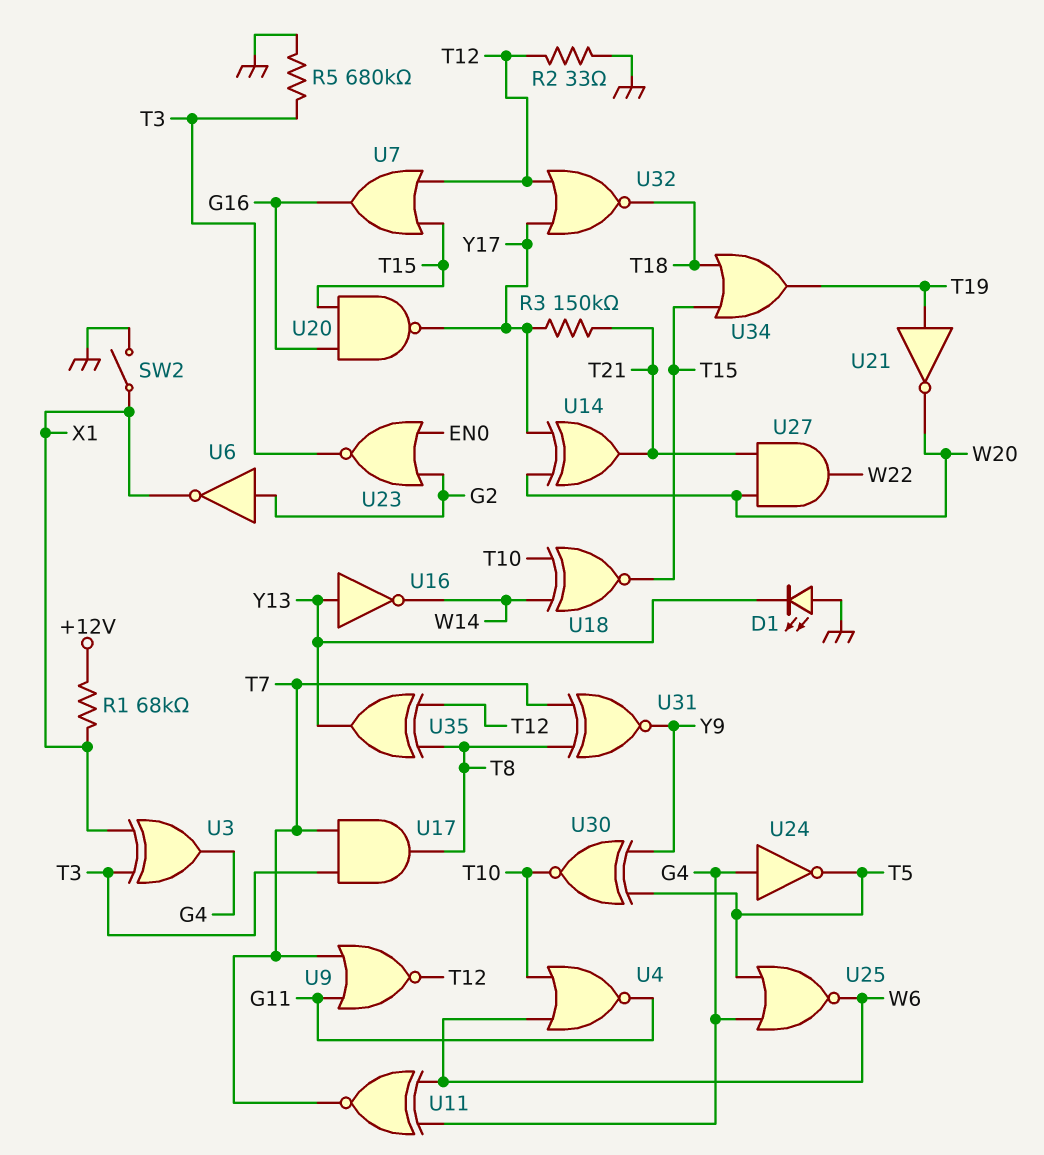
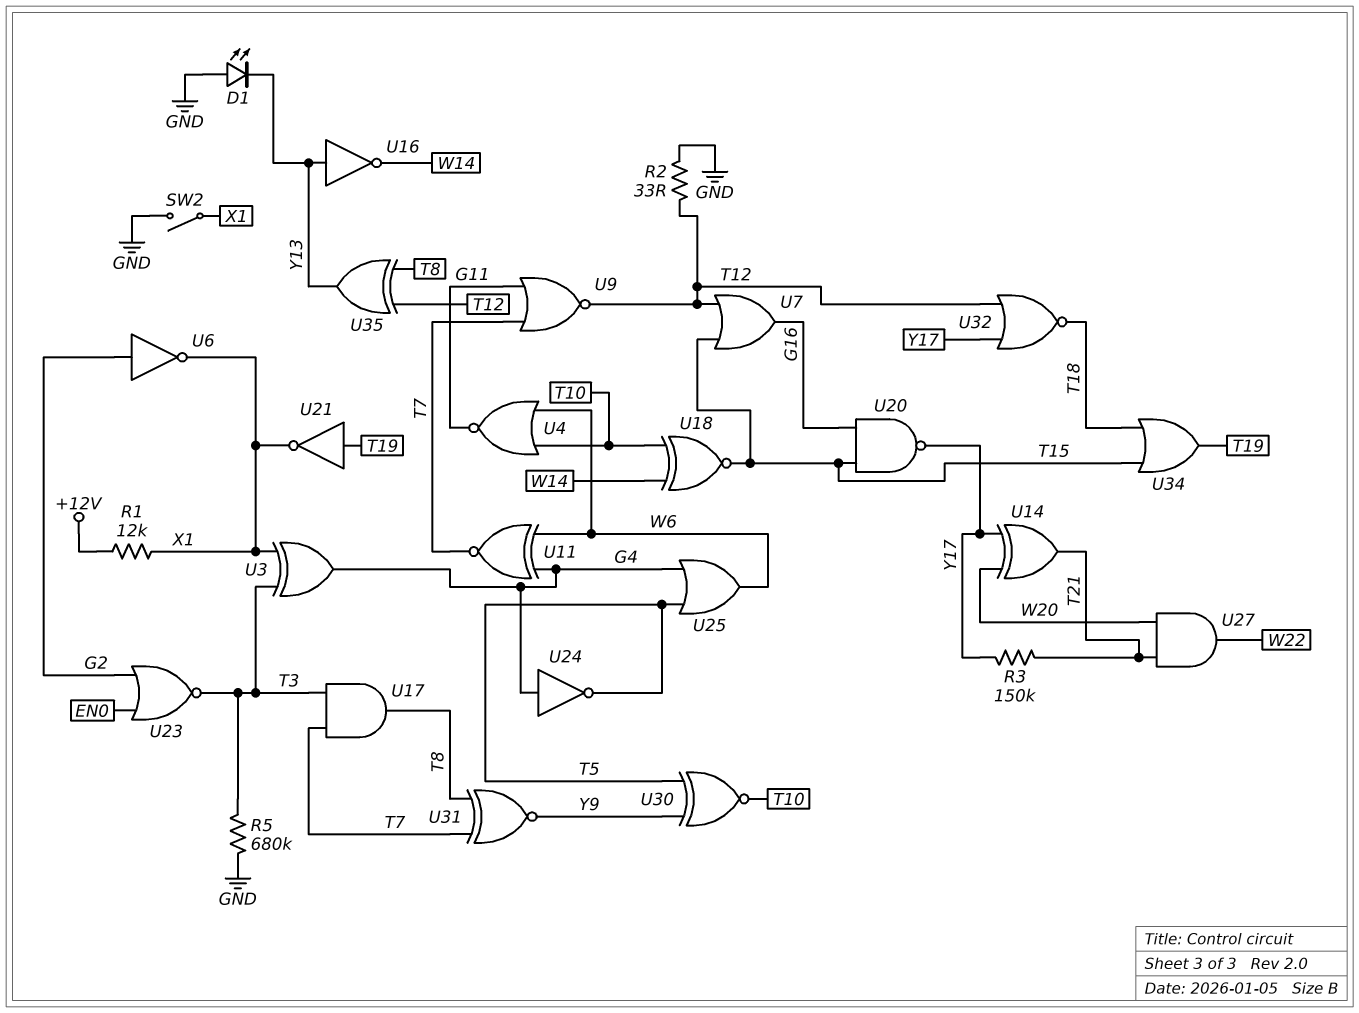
R1: 68k (+12V, X1) -> 12k (+12V, X1)
U21: NOT (in T19, out W20) -> NOT (in T19, out X1)
U25: NOR (in G4, in T5, out W6) -> OR (in G4, in T5, out W6)

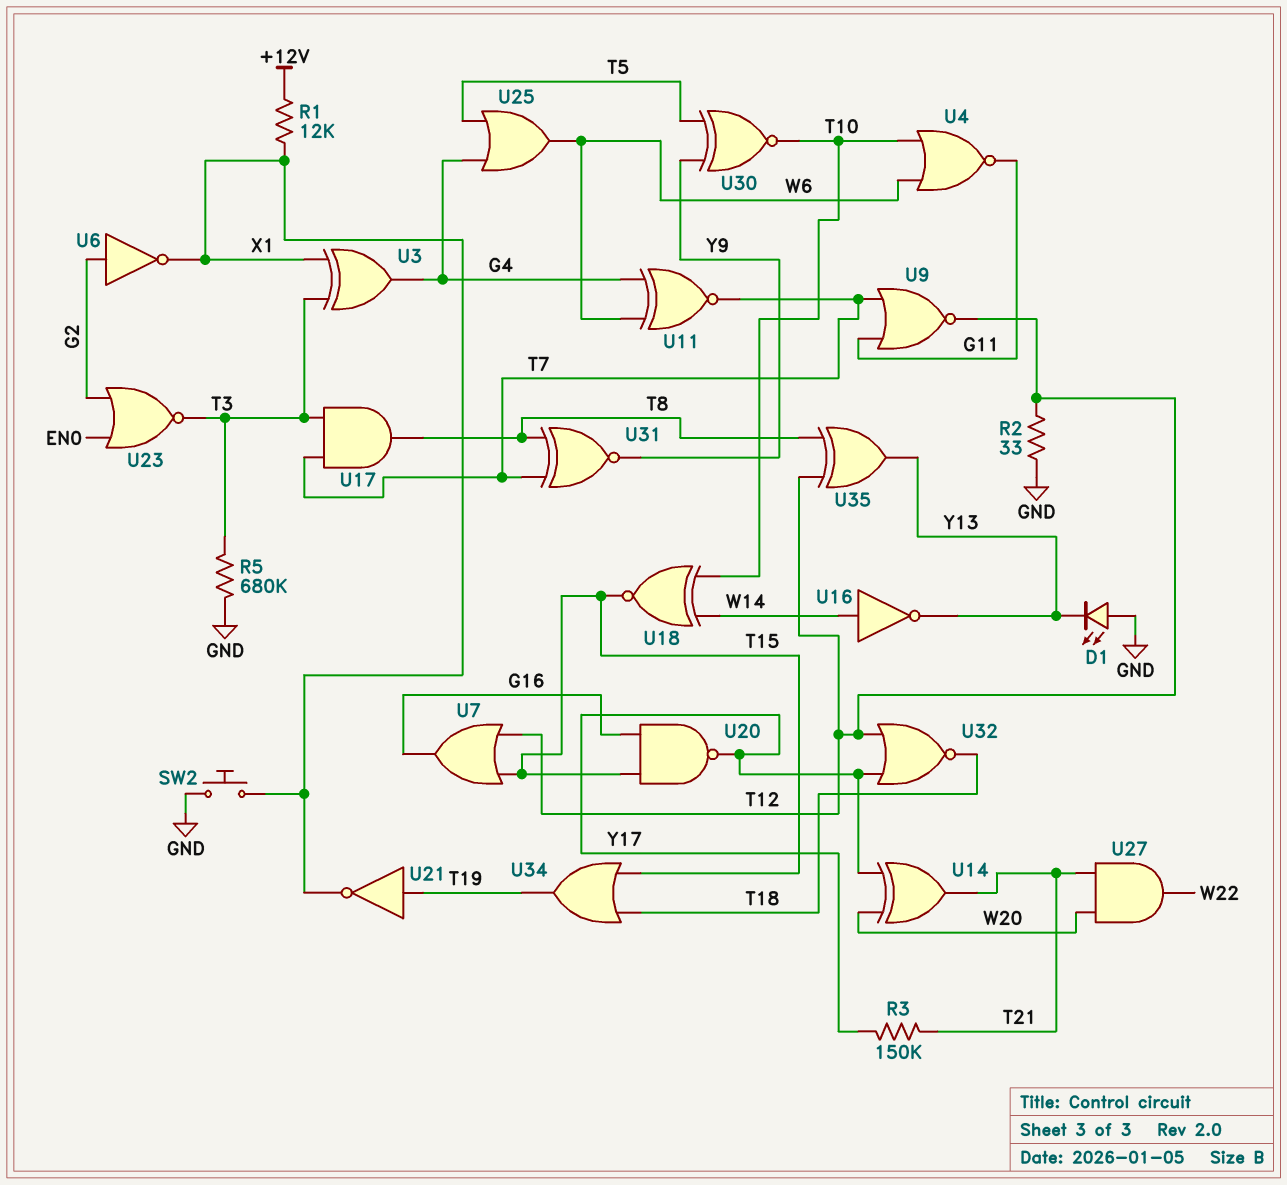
SW2: switch (GND, X1) -> button (GND, X1)
U16: NOT (in Y13, out W14) -> NOT (in W14, out Y13)
U24: NOT (in G4, out T5) -> none

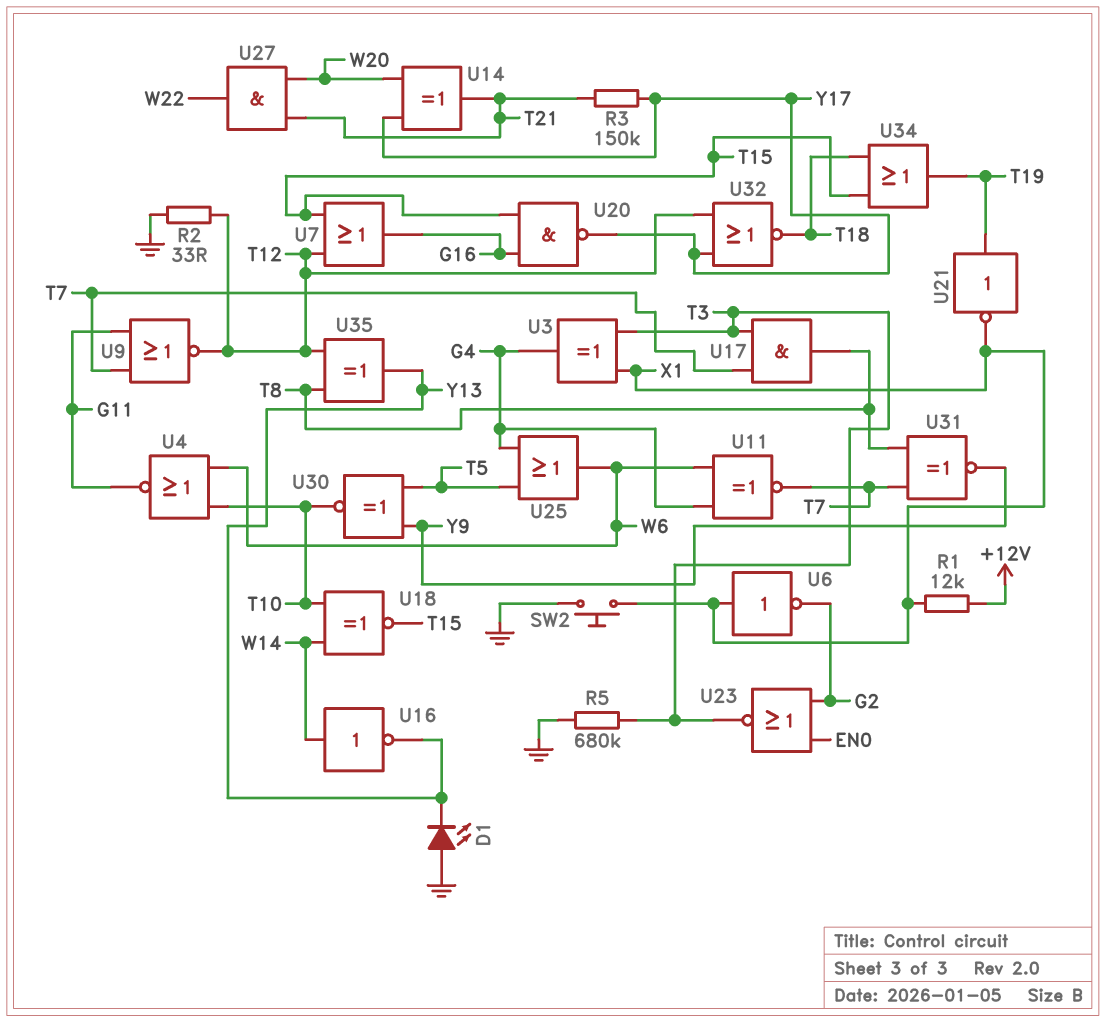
U6: NOT (in G2, out X1) -> NOT (in X1, out G2)

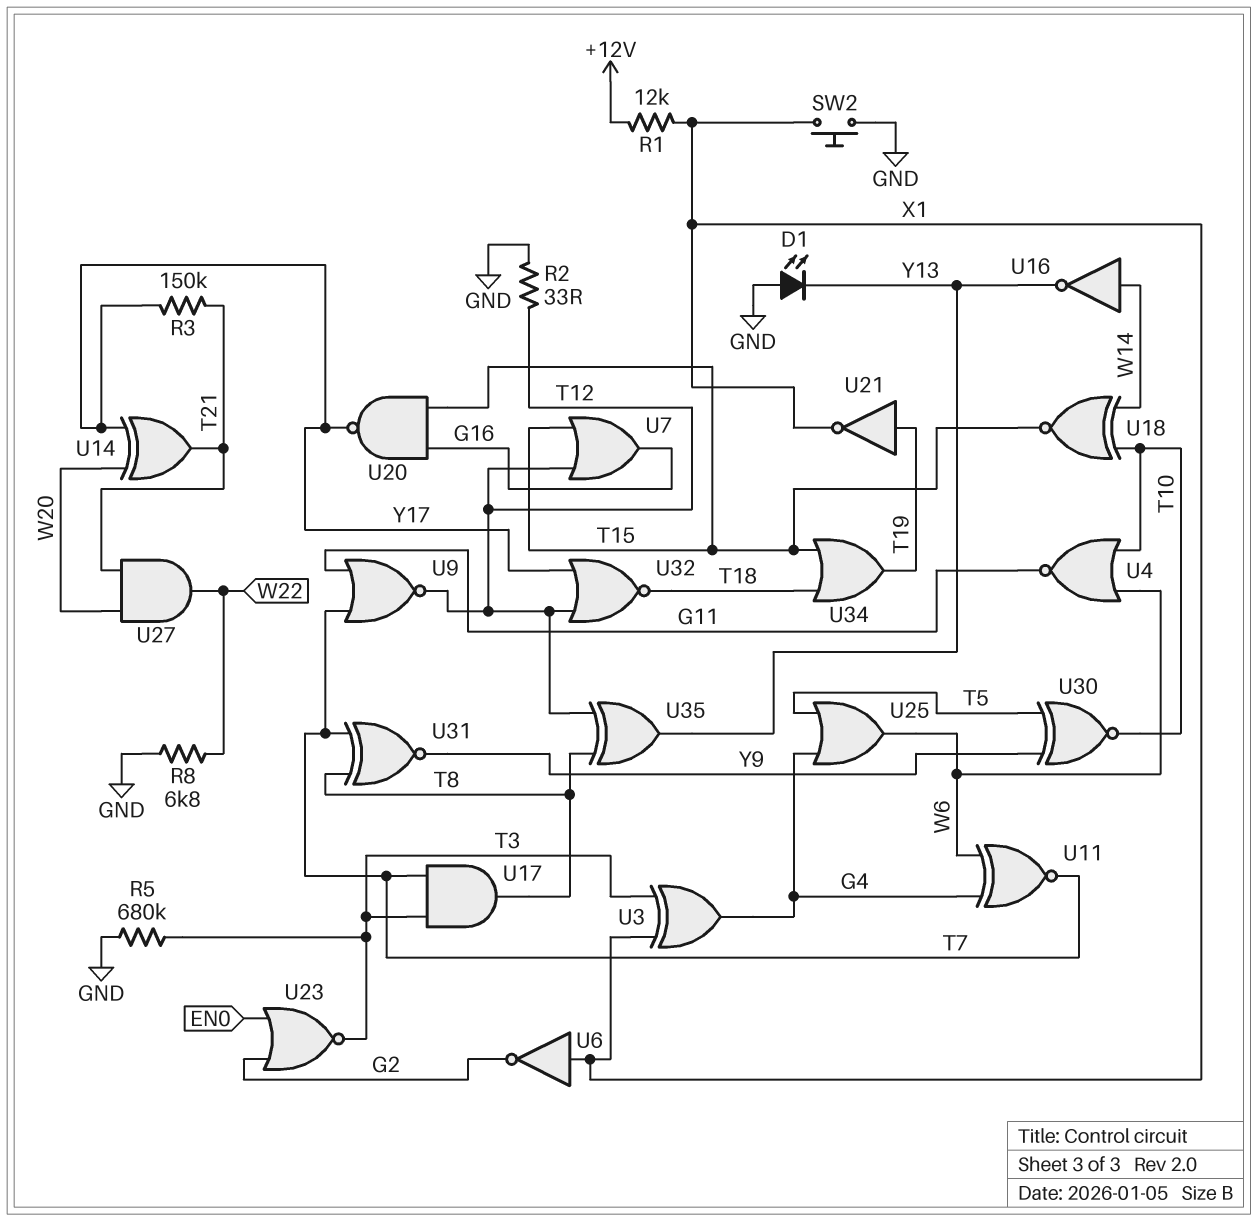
R8: none -> 6.8k (GND, W22)

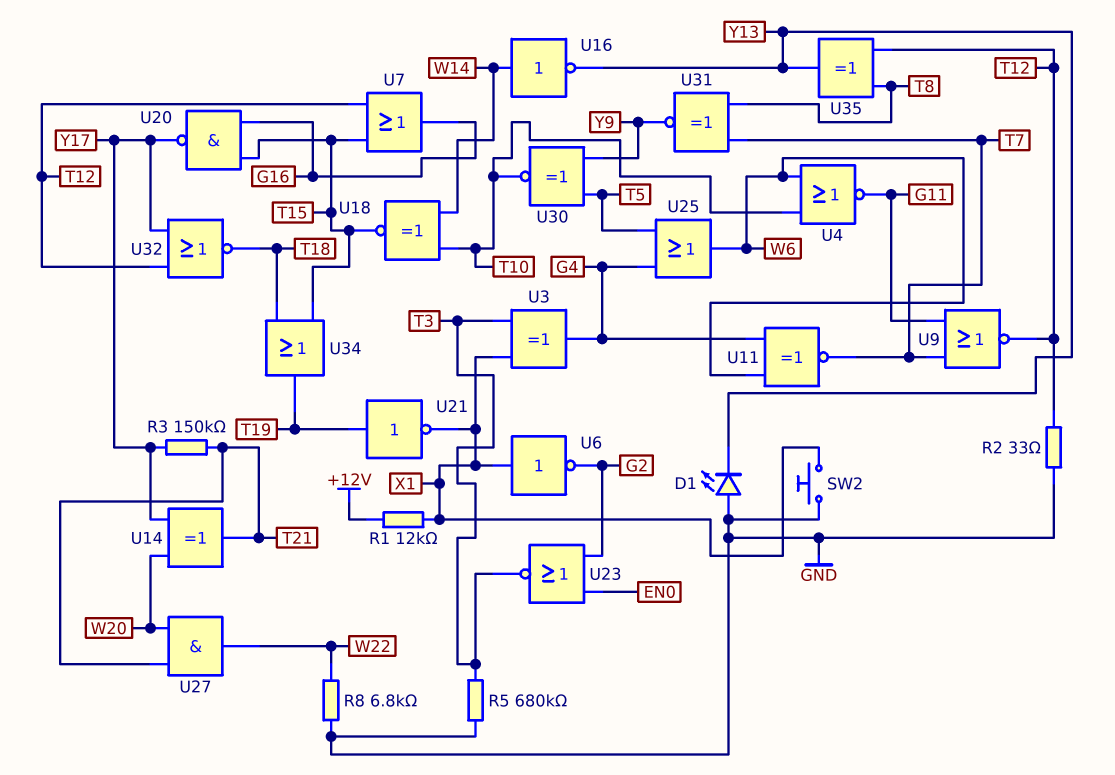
U17: AND (in T3, in T7, out T8) -> none

